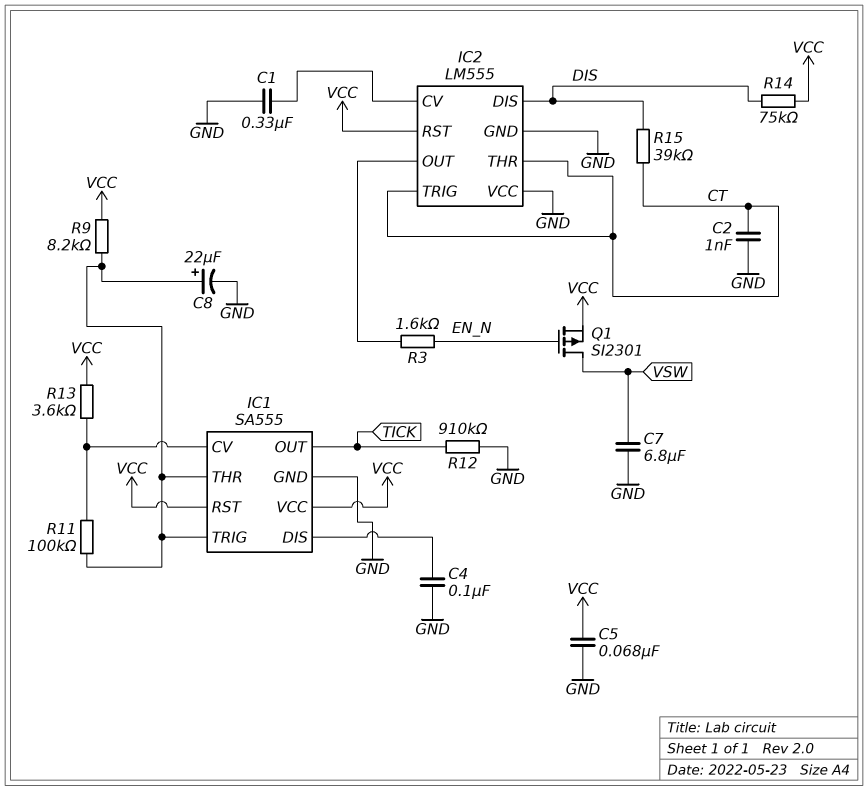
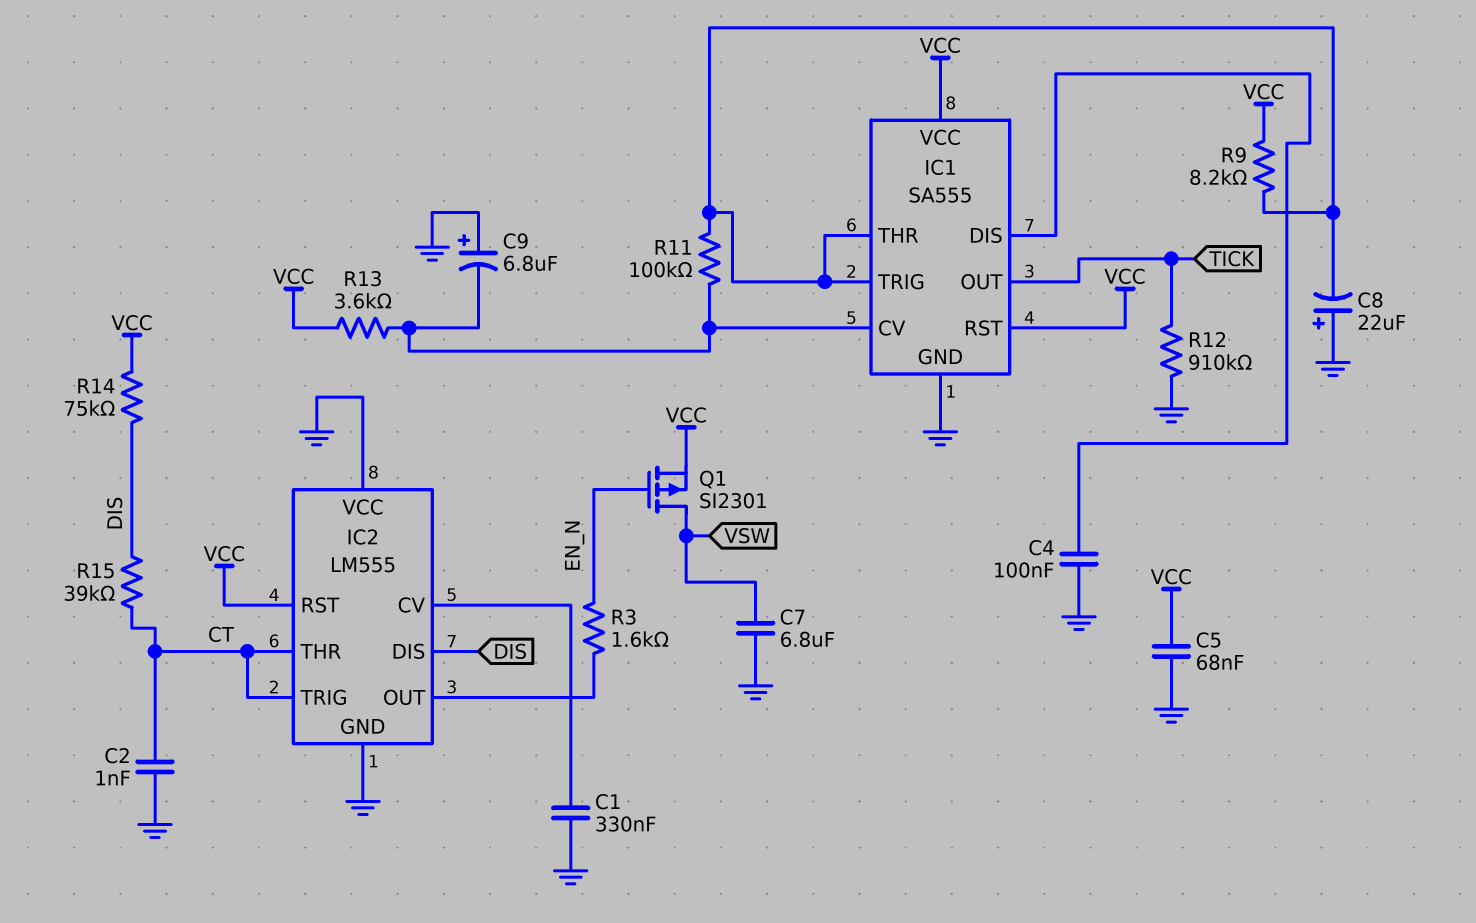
C8: 22uF (plus IC1/THR, minus GND) -> 22uF (plus GND, minus IC1/THR)
C9: none -> 6.8uF (plus GND, minus IC1/CV)

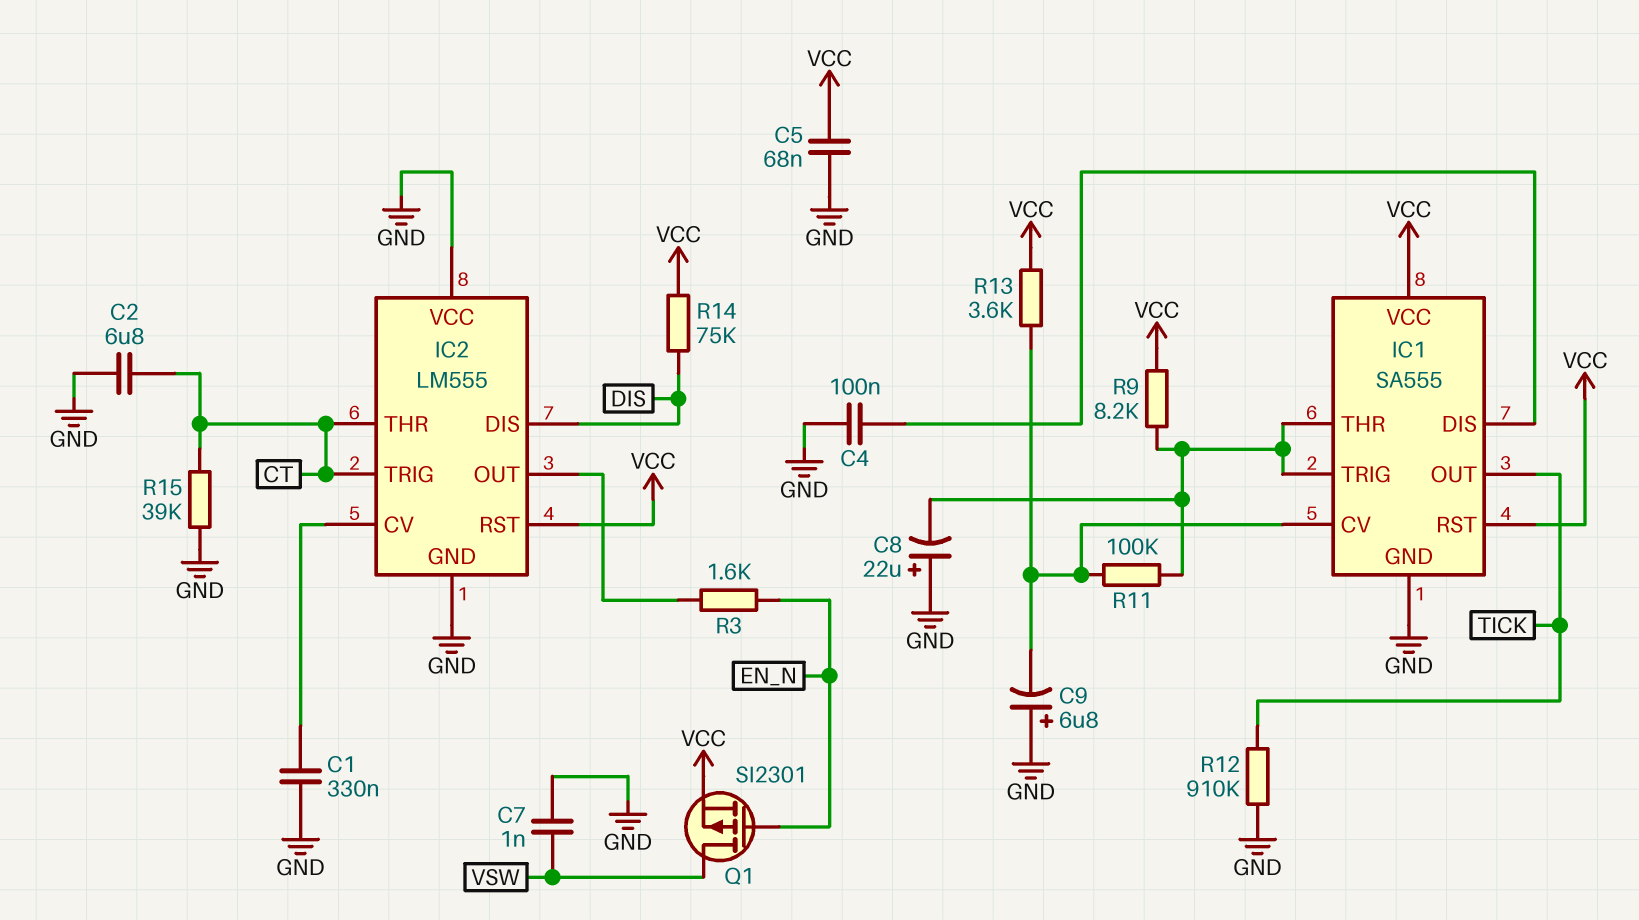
C2: 1nF (CT, GND) -> 6.8uF (CT, GND)
C7: 6.8uF (GND, VSW) -> 1nF (GND, VSW)
R15: 39k (CT, DIS) -> 39k (CT, GND)

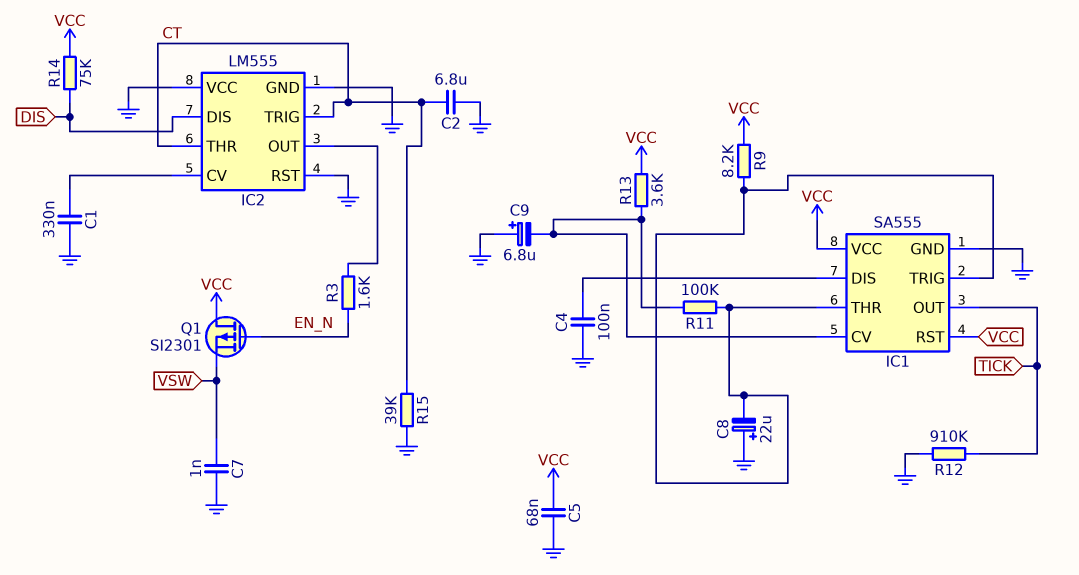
IC2 pin RST: VCC -> GND
Q1: PMOS SI2301 (G EN_N, D VSW, S VCC) -> PMOS SI2301 (G EN_N, D VCC, S VSW)

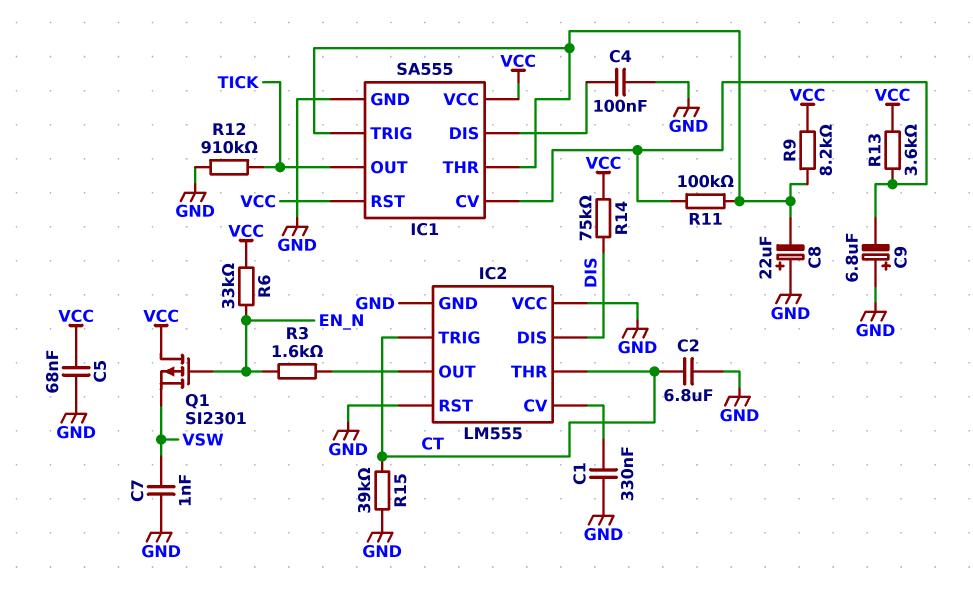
R6: none -> 33k (EN_N, VCC)

